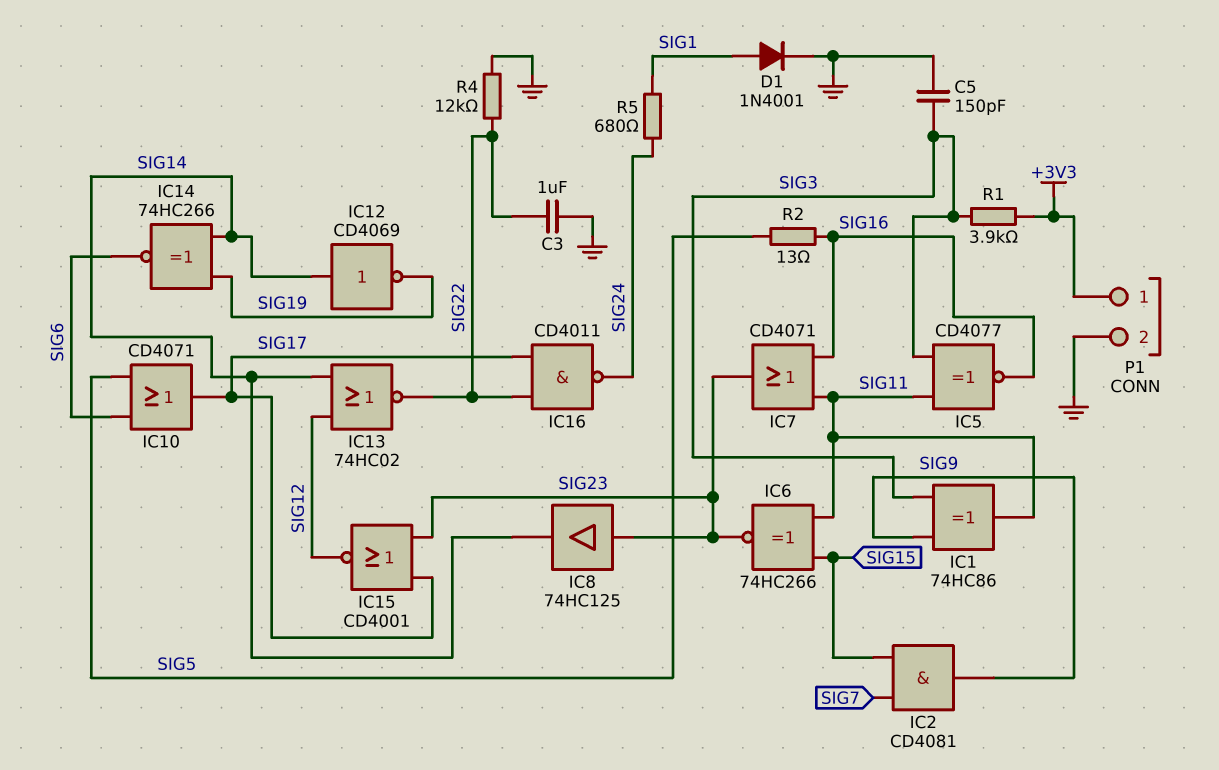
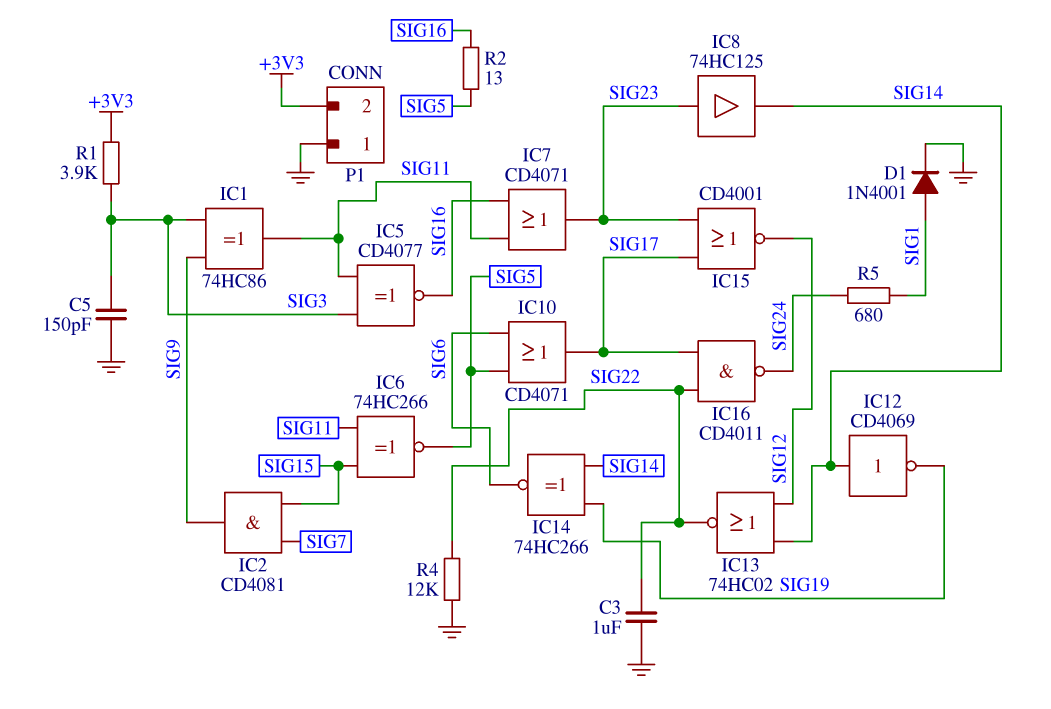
IC6: XNOR 74HC266 (in SIG11, in SIG15, out SIG23) -> XNOR 74HC266 (in SIG11, in SIG15, out SIG5)
P1 pin 1: +3V3 -> GND
P1 pin 2: GND -> +3V3

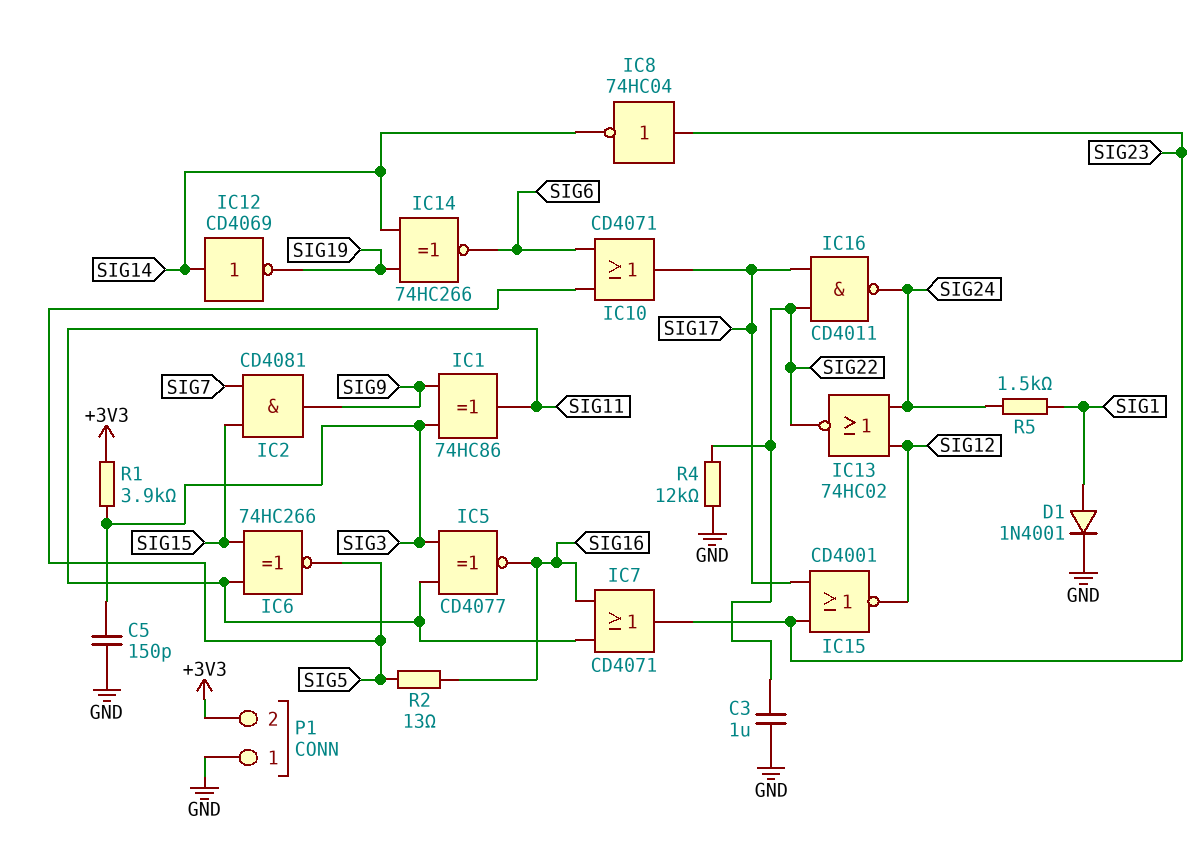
IC8: buffer 74HC125 (in SIG23, out SIG14) -> NOT 74HC04 (in SIG23, out SIG14)
IC13: NOR 74HC02 (in SIG12, in SIG14, out SIG22) -> NOR 74HC02 (in SIG12, in SIG24, out SIG22)
R5: 680 (SIG1, SIG24) -> 1.5k (SIG1, SIG24)

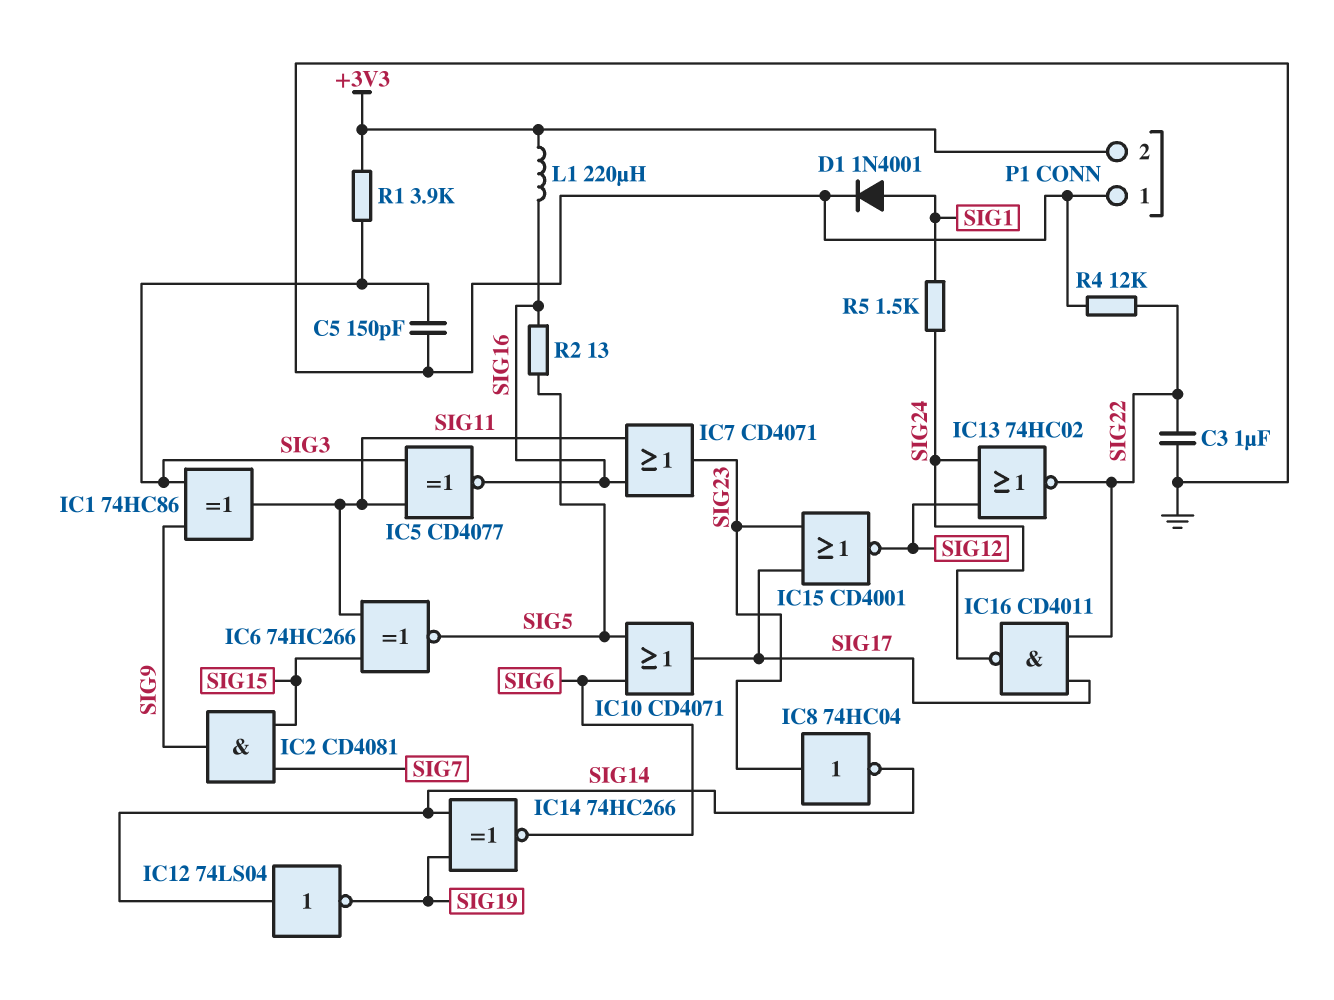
IC12: NOT CD4069 (in SIG14, out SIG19) -> NOT 74LS04 (in SIG14, out SIG19)
L1: none -> 220uH (+3V3, SIG16)

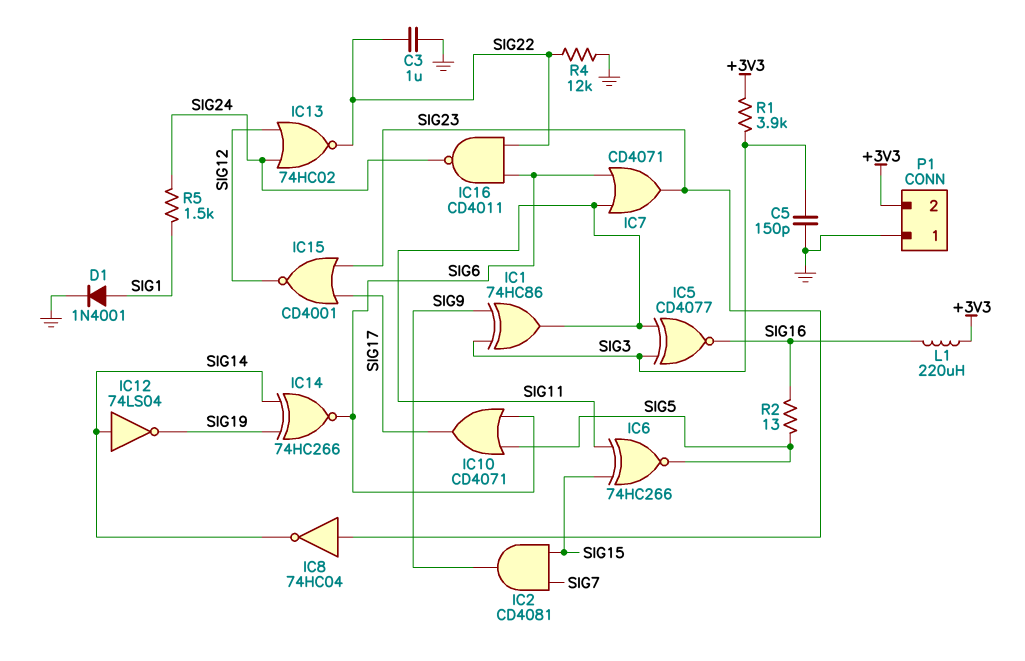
IC7: OR CD4071 (in SIG11, in SIG16, out SIG23) -> OR CD4071 (in SIG6, in SIG11, out SIG23)
IC16: NAND CD4011 (in SIG17, in SIG22, out SIG24) -> NAND CD4011 (in SIG6, in SIG22, out SIG24)

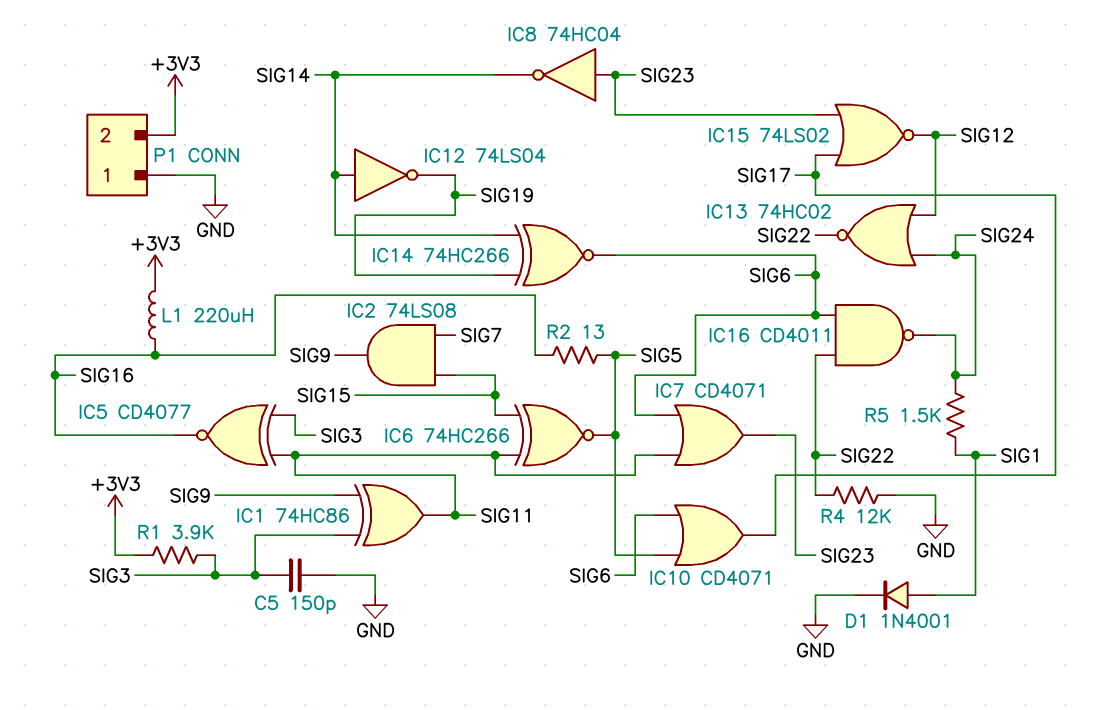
C3: 1uF (GND, SIG22) -> none
IC2: AND CD4081 (in SIG7, in SIG15, out SIG9) -> AND 74LS08 (in SIG7, in SIG15, out SIG9)
IC15: NOR CD4001 (in SIG17, in SIG23, out SIG12) -> NOR 74LS02 (in SIG17, in SIG23, out SIG12)

